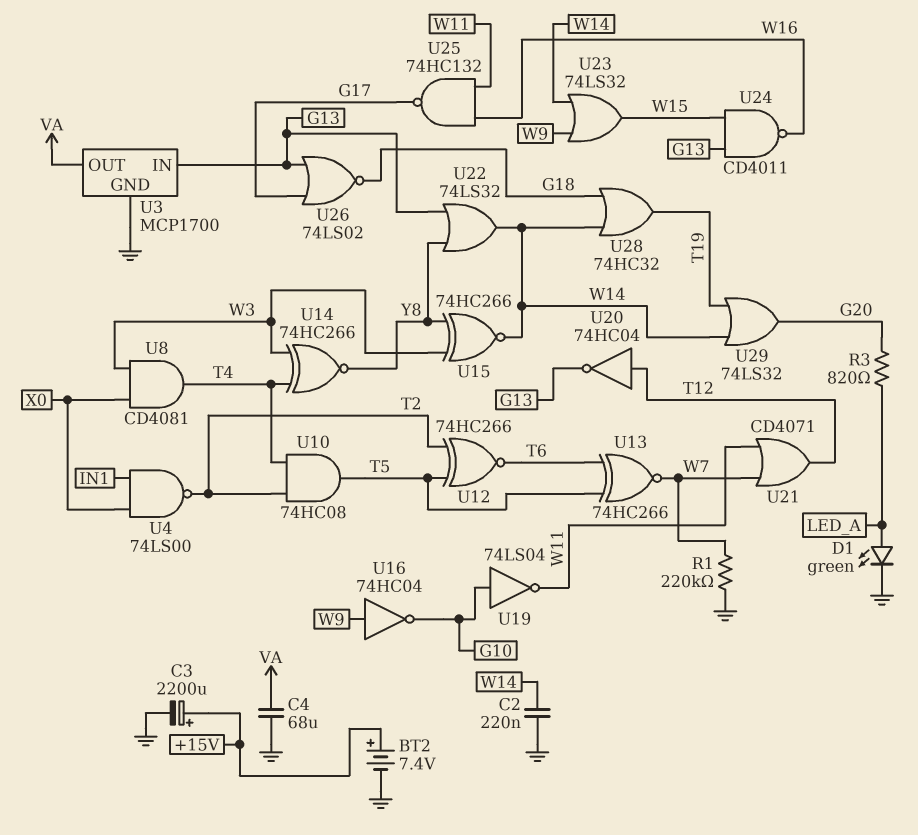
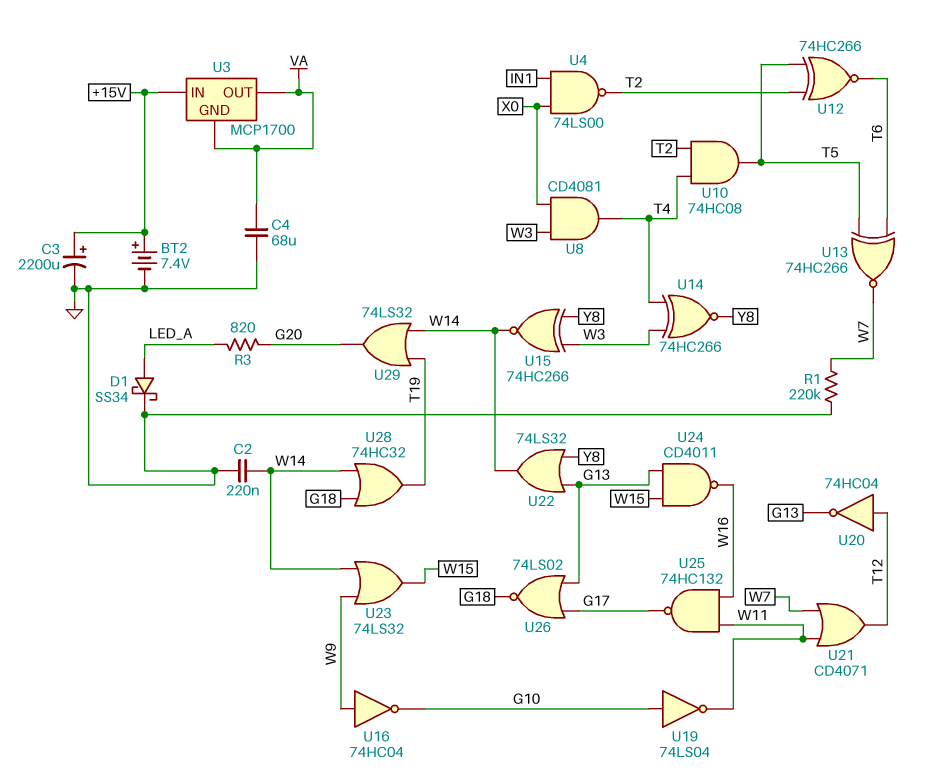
D1: LED green (A LED_A, K GND) -> schottky SS34 (A LED_A, K GND)
U3 pin GND: GND -> VA
U3 pin IN: G13 -> +15V

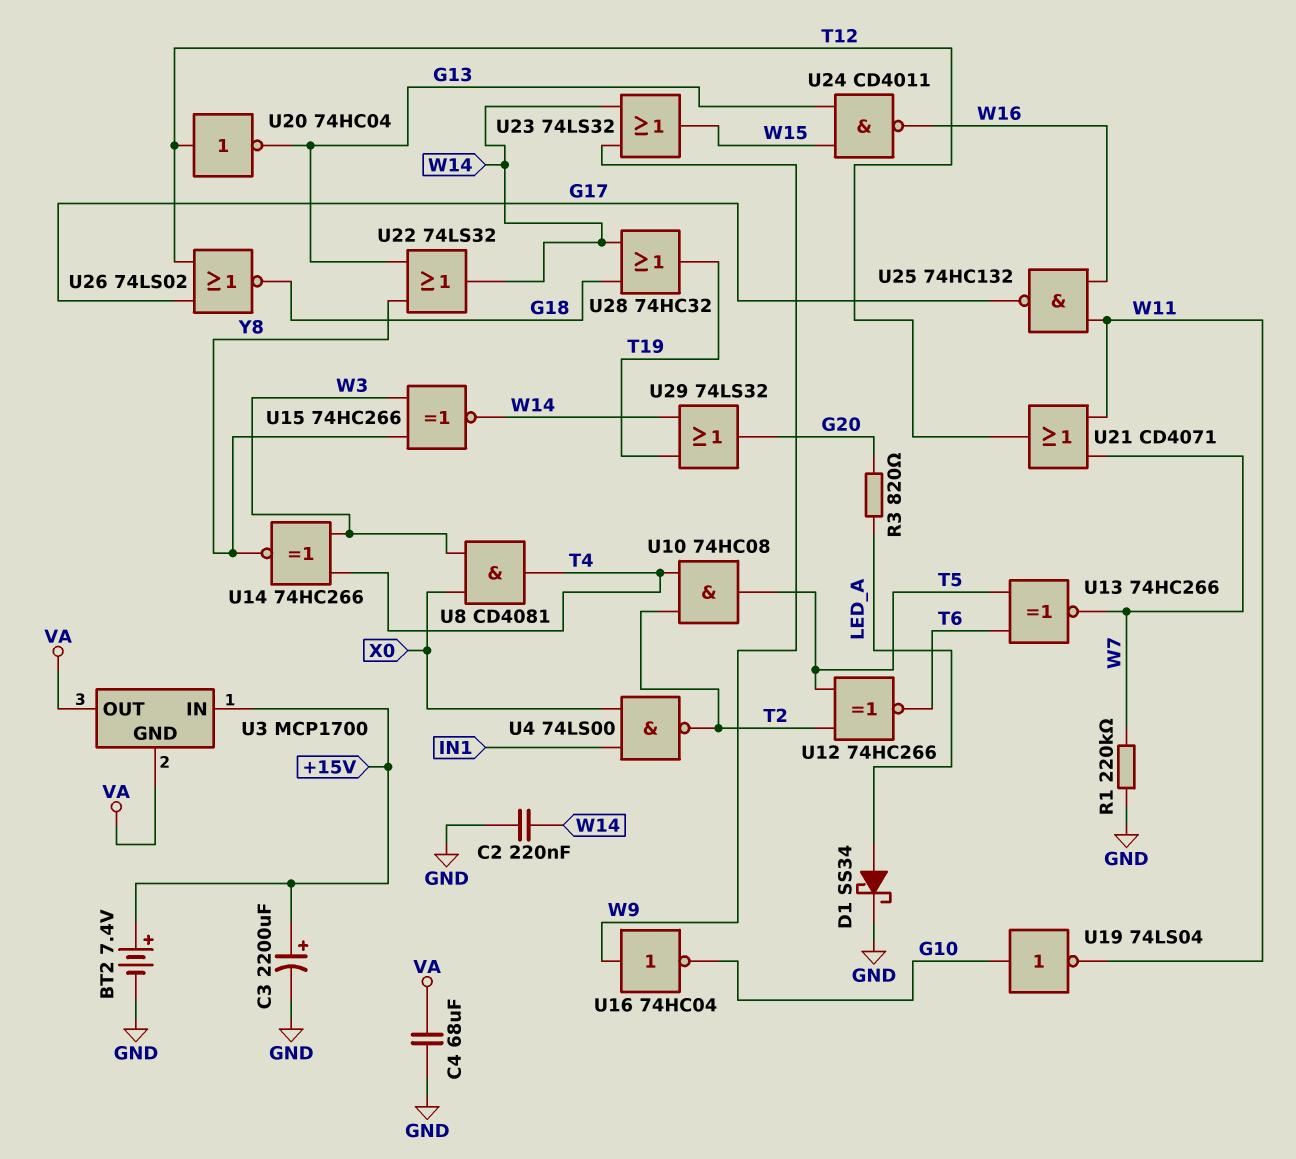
U26: NOR 74LS02 (in G13, in G17, out G18) -> NOR 74LS02 (in G17, in T12, out G18)

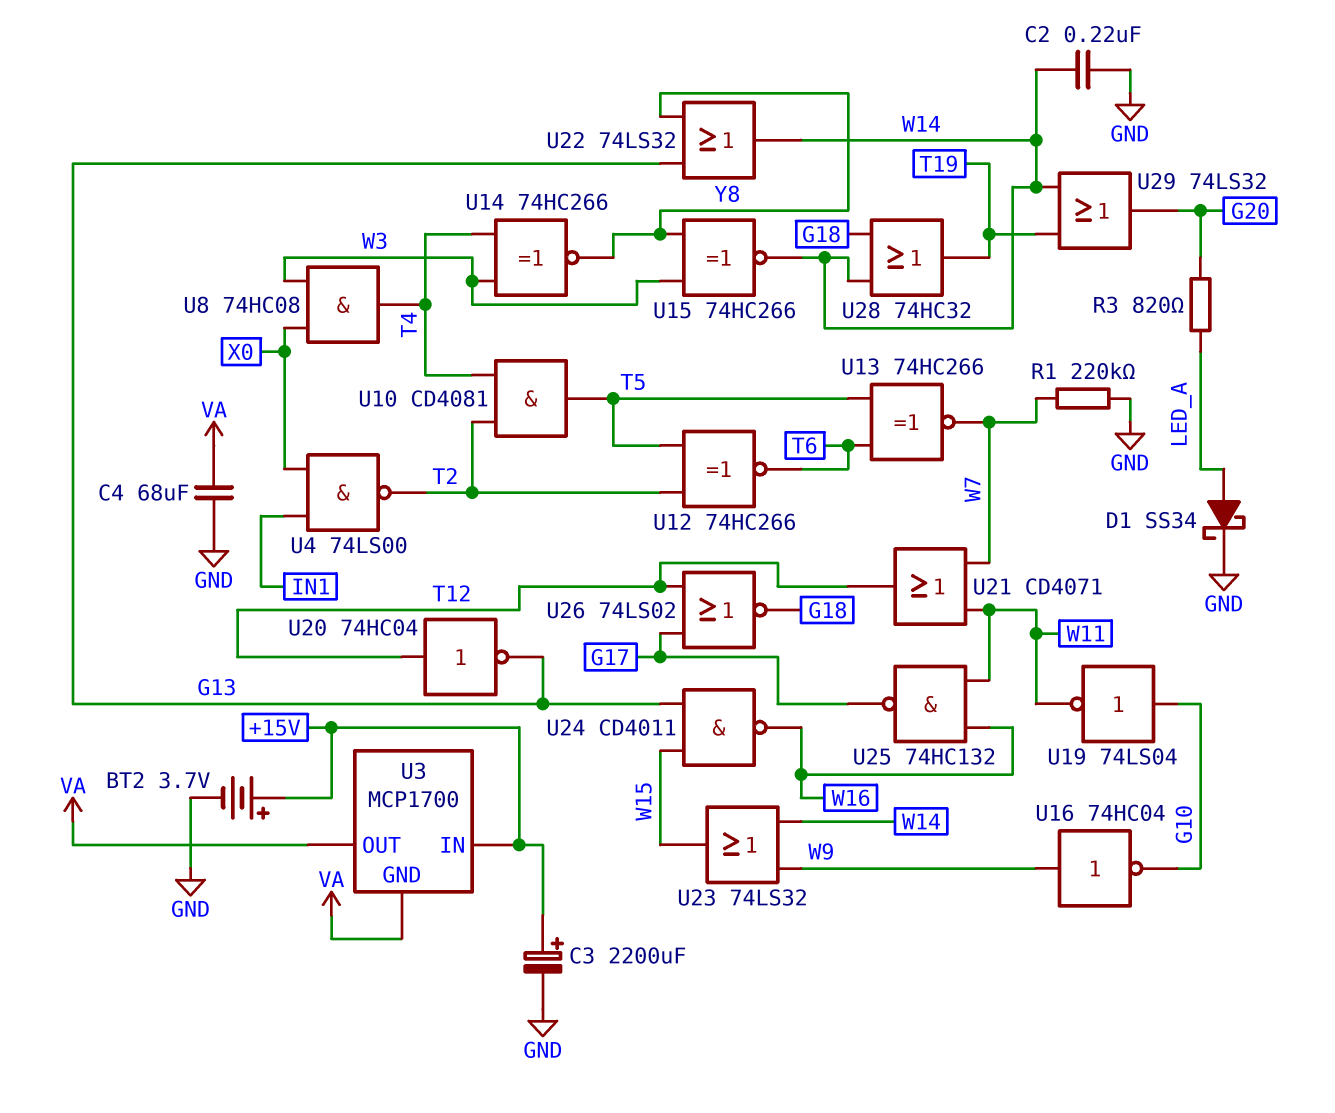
BT2: 7.4V (plus +15V, minus GND) -> 3.7V (plus +15V, minus GND)
U8: AND CD4081 (in W3, in X0, out T4) -> AND 74HC08 (in W3, in X0, out T4)
U10: AND 74HC08 (in T2, in T4, out T5) -> AND CD4081 (in T2, in T4, out T5)

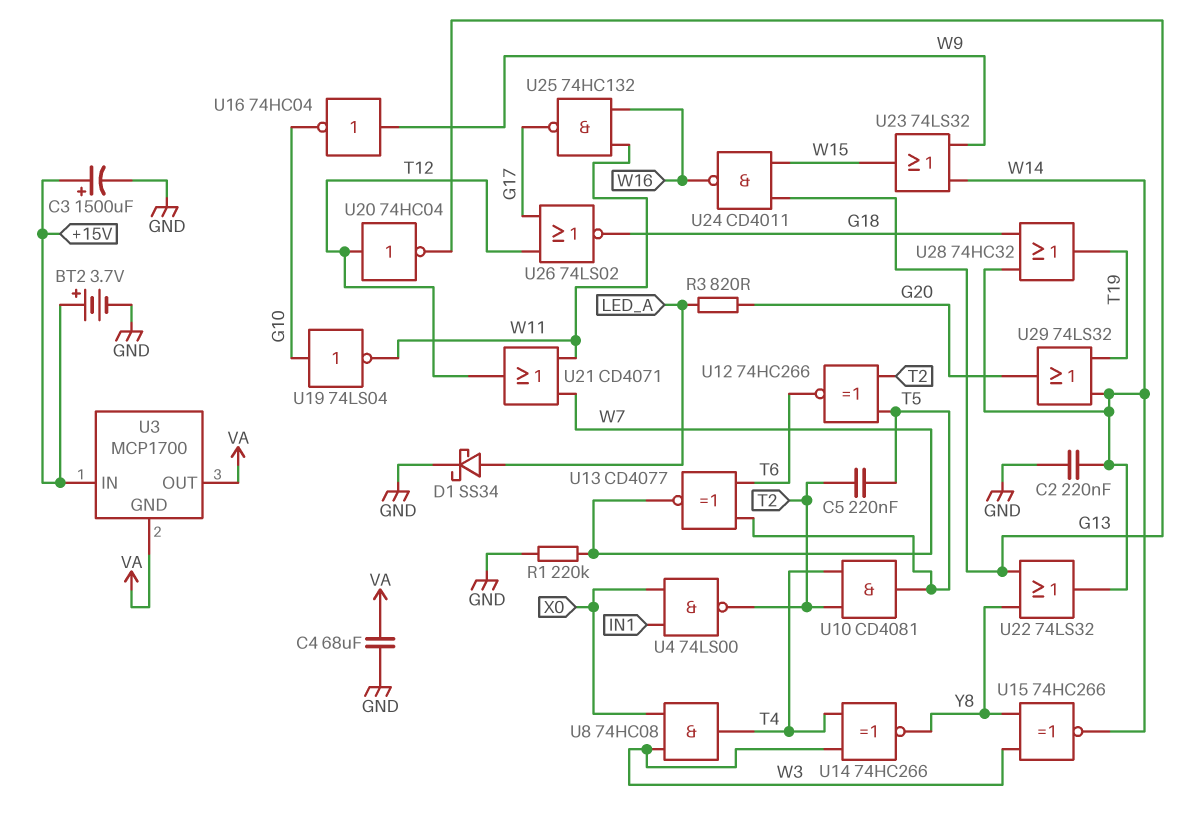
C3: 2200uF (plus +15V, minus GND) -> 1500uF (plus +15V, minus GND)
C5: none -> 220nF (T2, T5)
U13: XNOR 74HC266 (in T5, in T6, out W7) -> XNOR CD4077 (in T5, in T6, out W7)

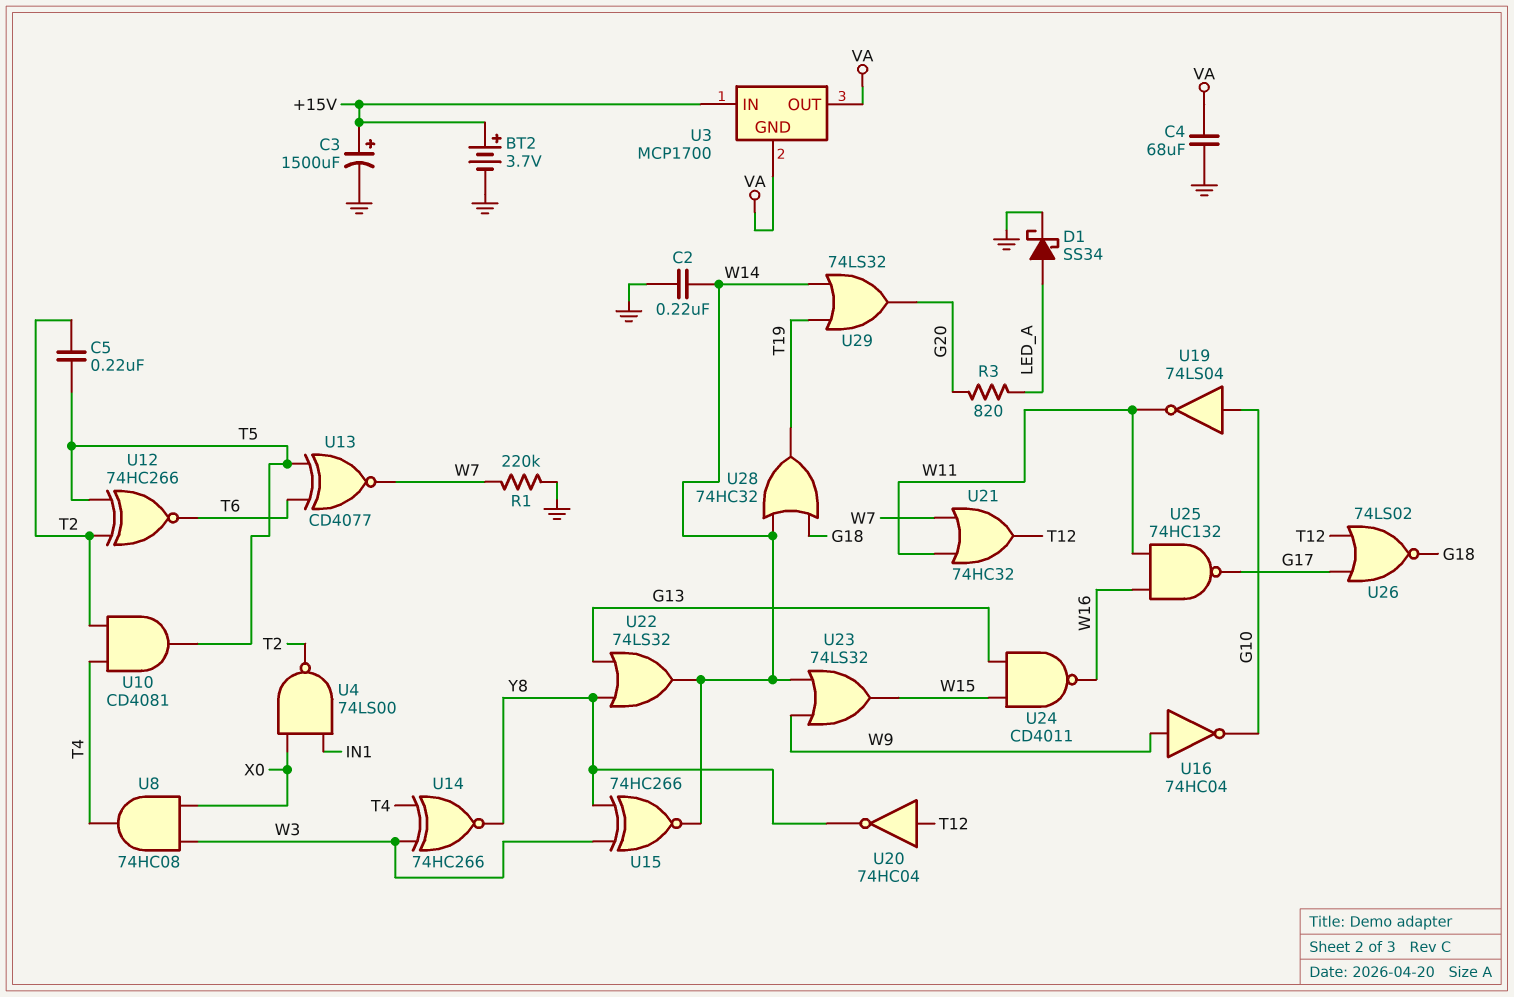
U20: NOT 74HC04 (in T12, out G13) -> NOT 74HC04 (in T12, out Y8)
U21: OR CD4071 (in W7, in W11, out T12) -> OR 74HC32 (in W7, in W11, out T12)

